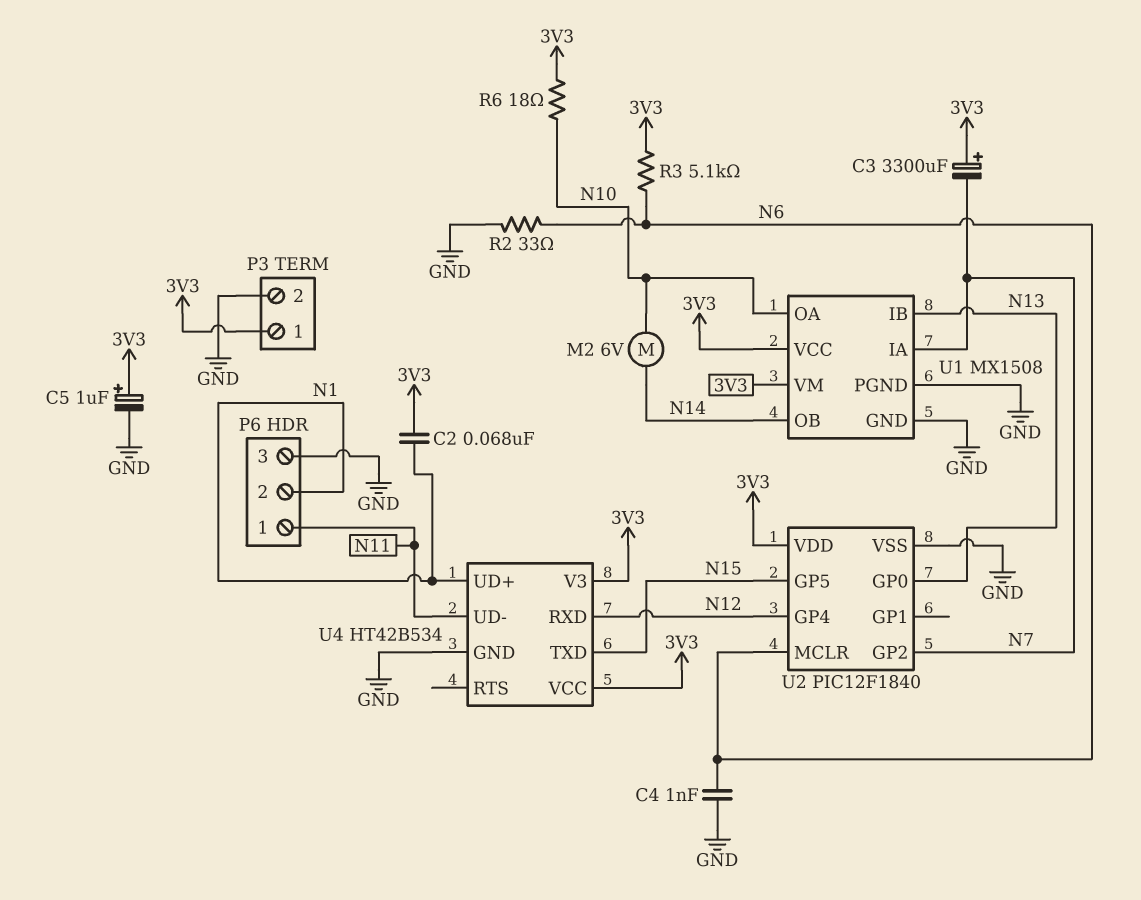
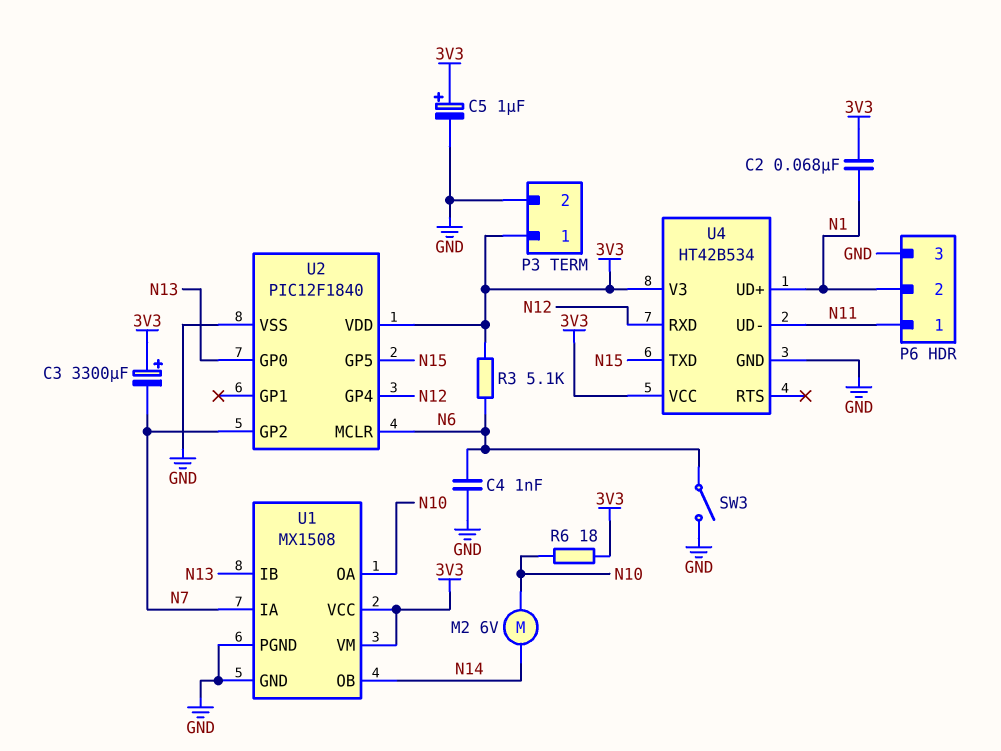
R2: 33 (GND, N6) -> none
SW3: none -> switch (GND, N6)

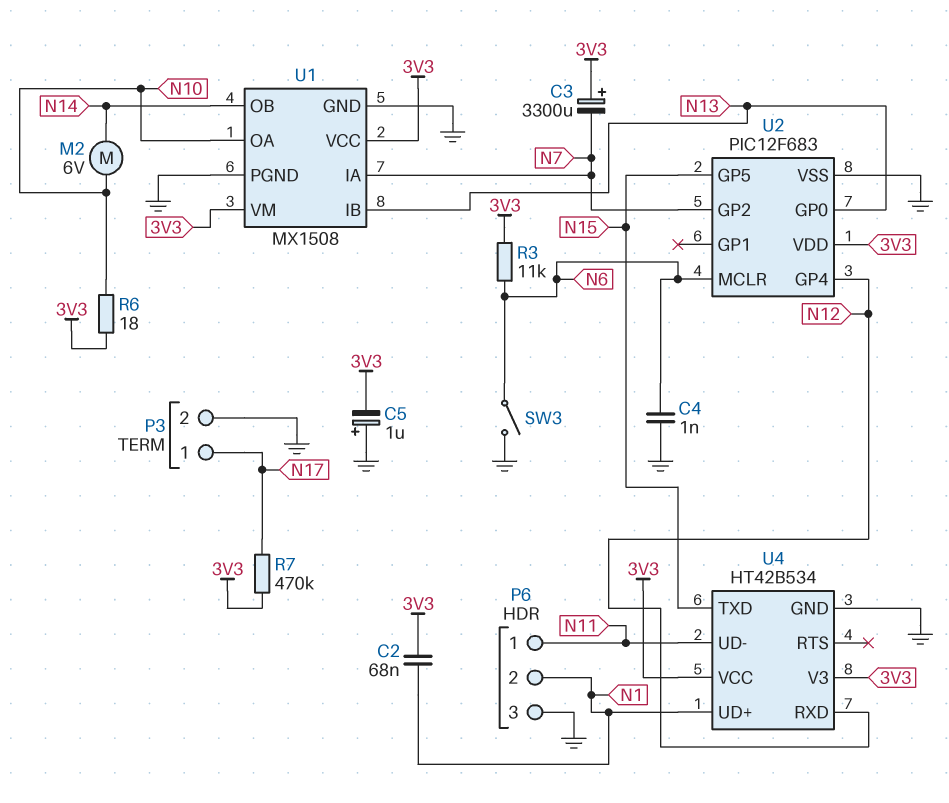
C5: 1uF (plus 3V3, minus GND) -> 1uF (plus GND, minus 3V3)
P3 pin 1: 3V3 -> N17
R3: 5.1k (3V3, N6) -> 11k (3V3, N6)
R7: none -> 470k (3V3, N17)
U2: PIC12F1840 -> PIC12F683

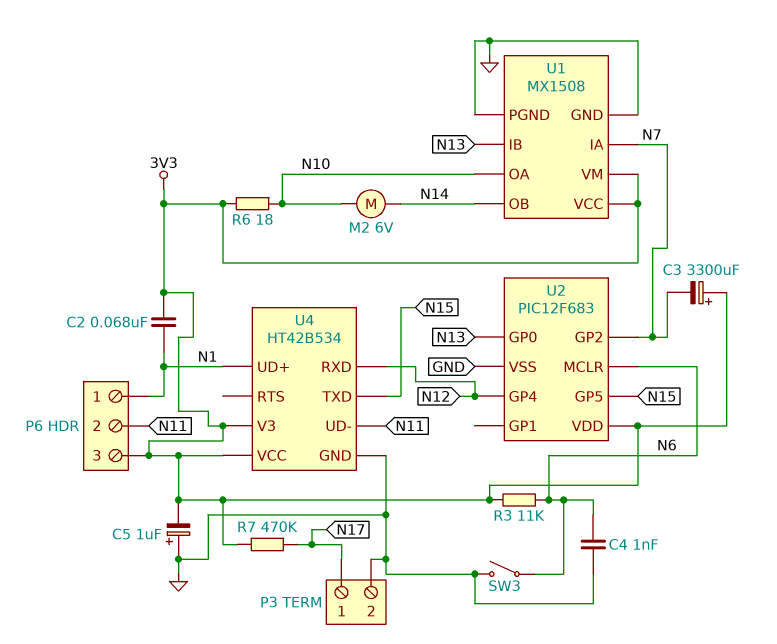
P6 pin 1: N11 -> N1
P6 pin 2: N1 -> N11
P6 pin 3: GND -> 3V3

